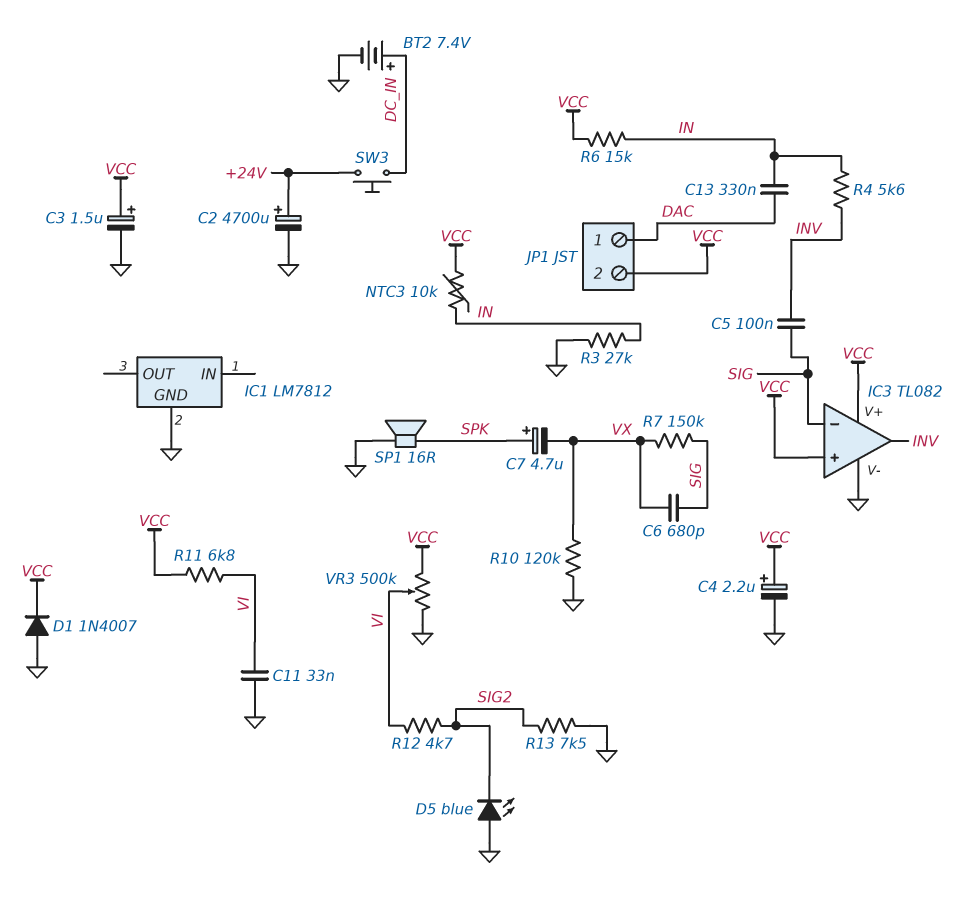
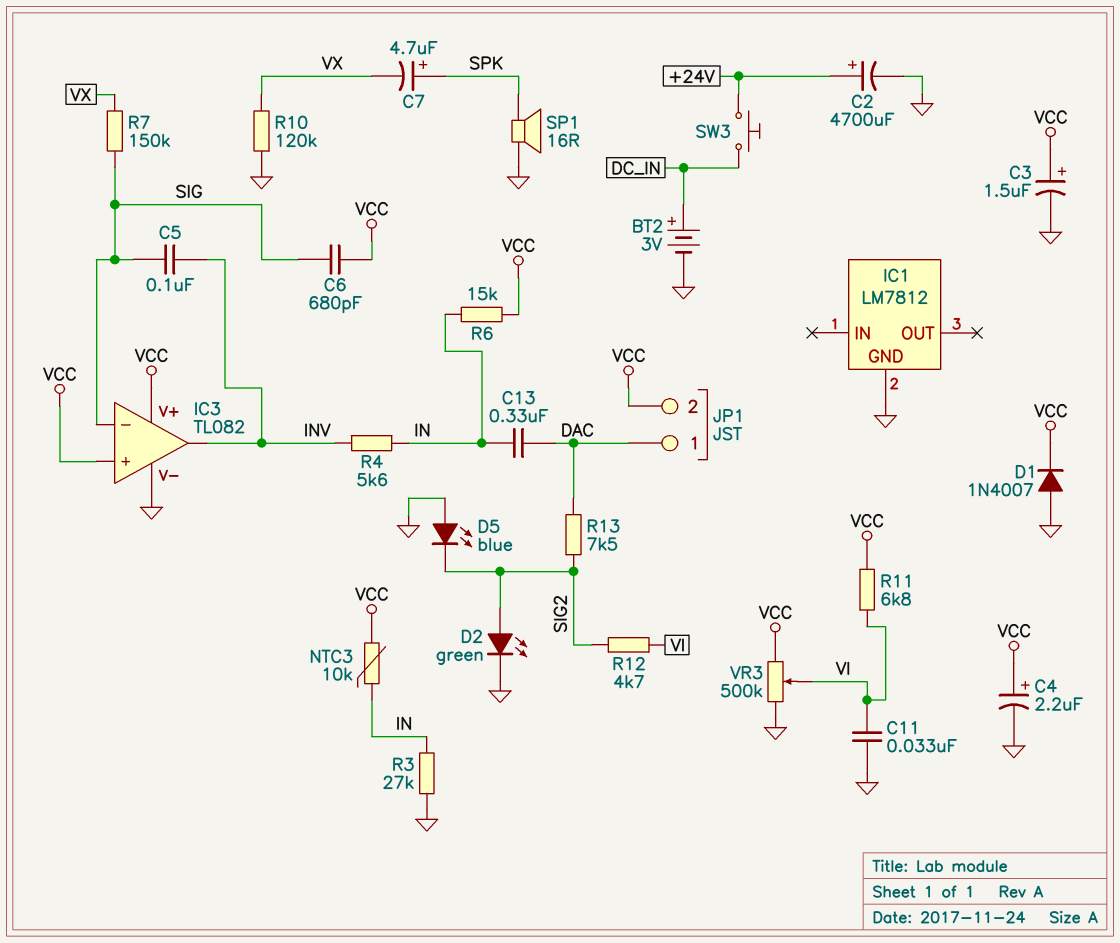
BT2: 7.4V (plus DC_IN, minus GND) -> 3V (plus DC_IN, minus GND)
C6: 680pF (SIG, VX) -> 680pF (SIG, VCC)
D2: none -> LED green (A SIG2, K GND)
R13: 7.5k (GND, SIG2) -> 7.5k (DAC, SIG2)

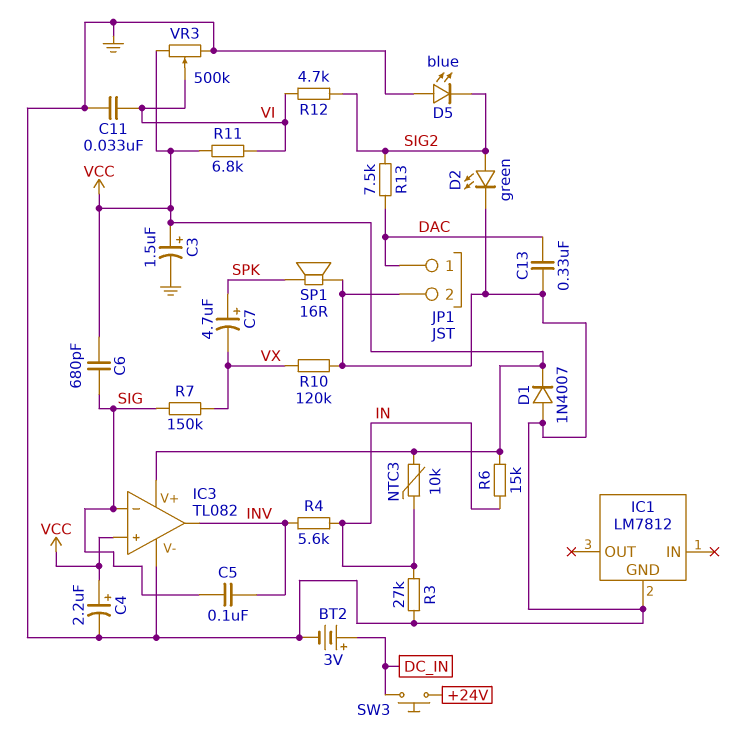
C2: 4700uF (plus +24V, minus GND) -> none
C13: 330nF (DAC, IN) -> 330nF (DAC, GND)
JP1 pin 2: VCC -> GND

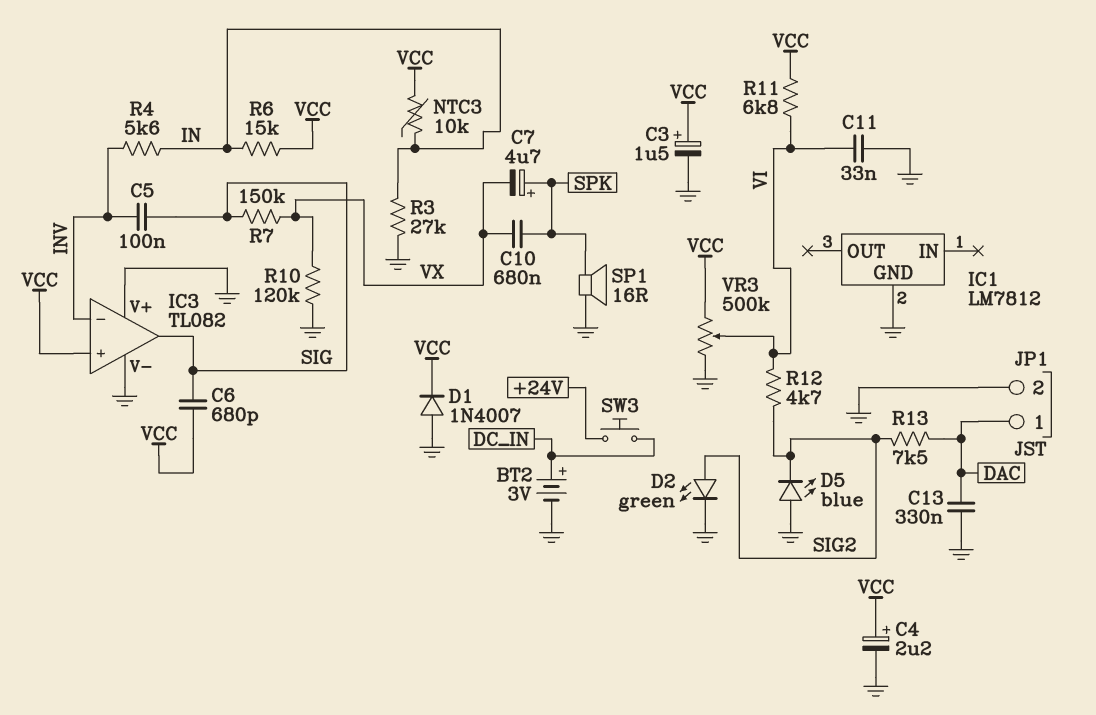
C10: none -> 680nF (SPK, VX)
IC3 pin V+: VCC -> GND
IC3 pin in-: SIG -> INV
IC3 pin out: INV -> SIG

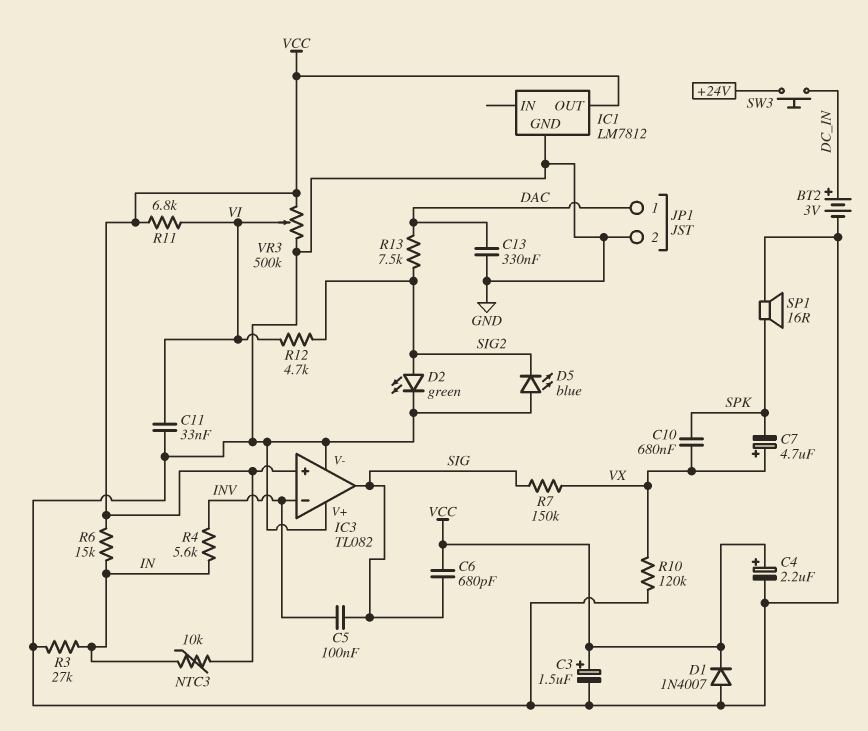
C7: 4.7uF (plus SPK, minus VX) -> 4.7uF (plus VX, minus SPK)
IC1 pin OUT: none -> VCC

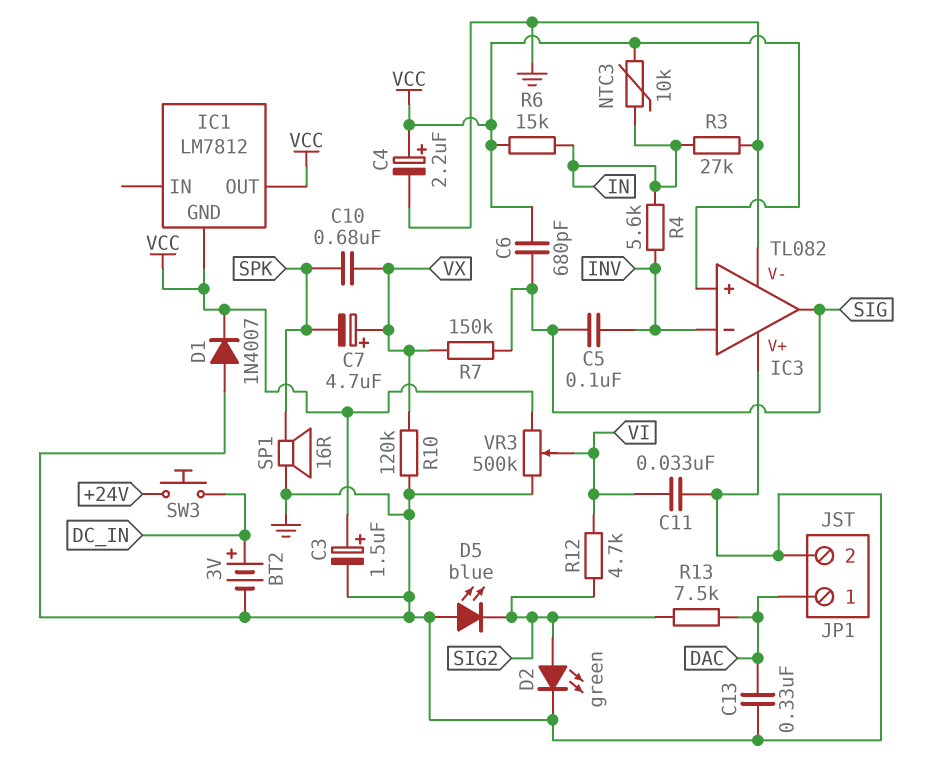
IC1 pin GND: GND -> VCC
R11: 6.8k (VCC, VI) -> none

